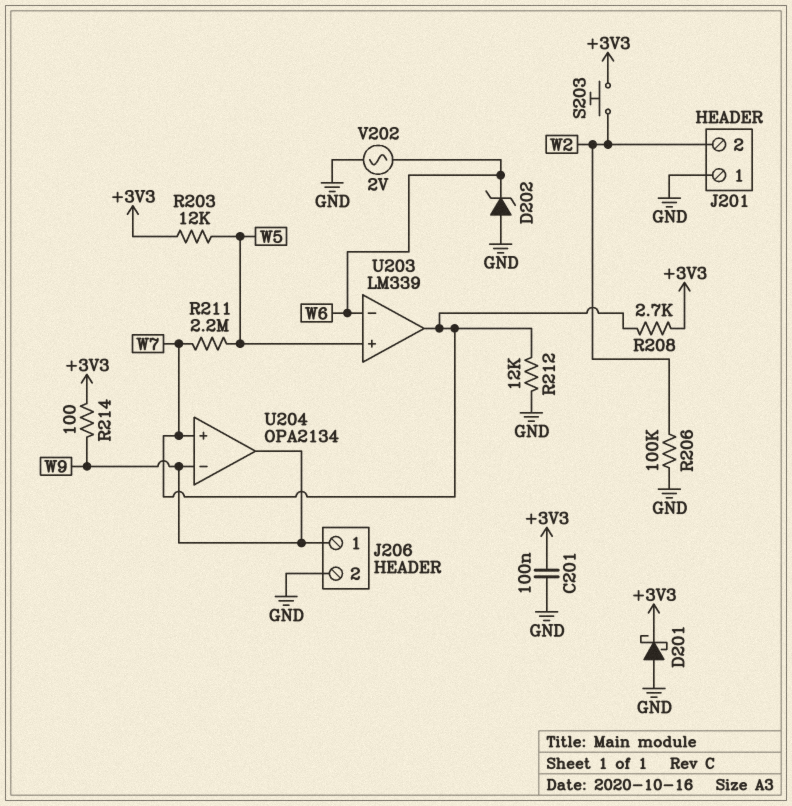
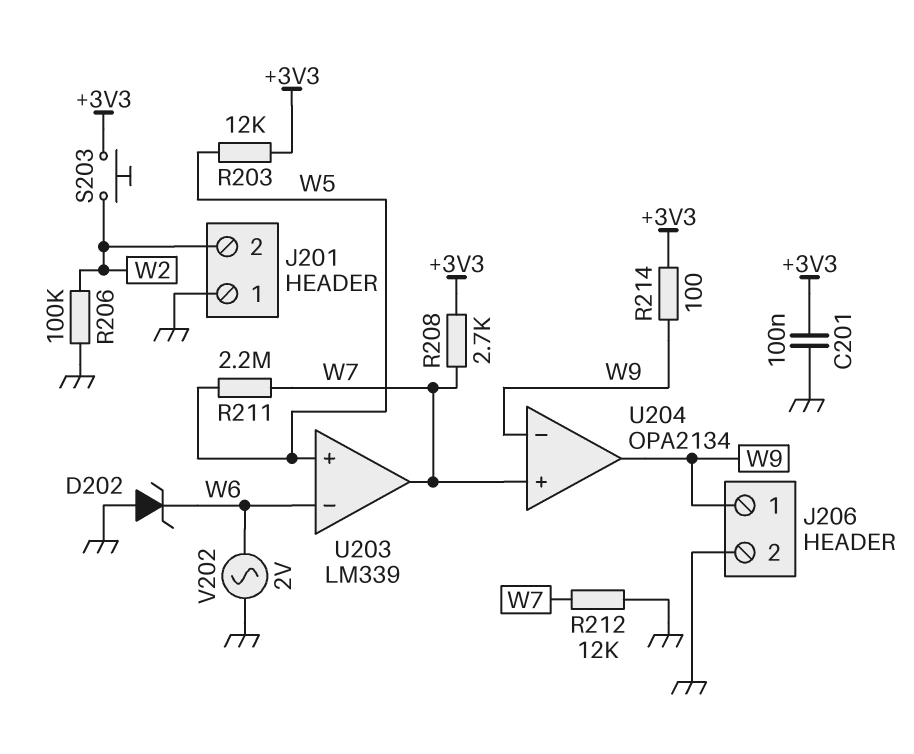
D201: schottky (A GND, K +3V3) -> none

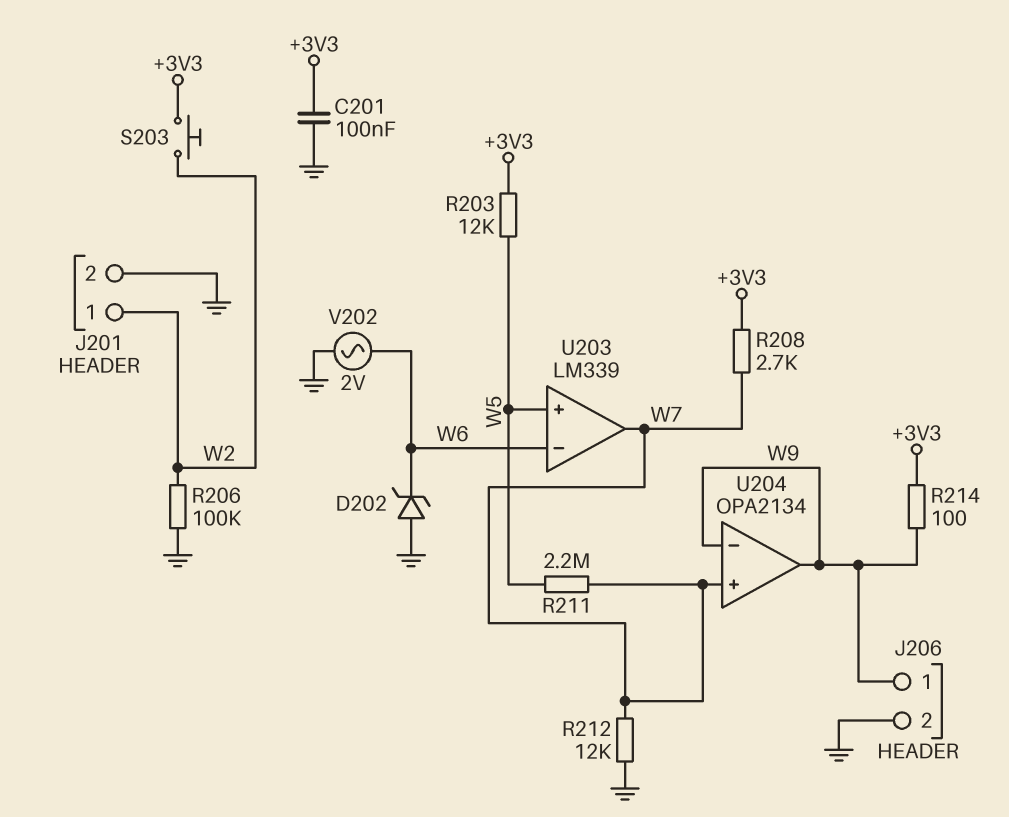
J201 pin 1: GND -> W2
J201 pin 2: W2 -> GND

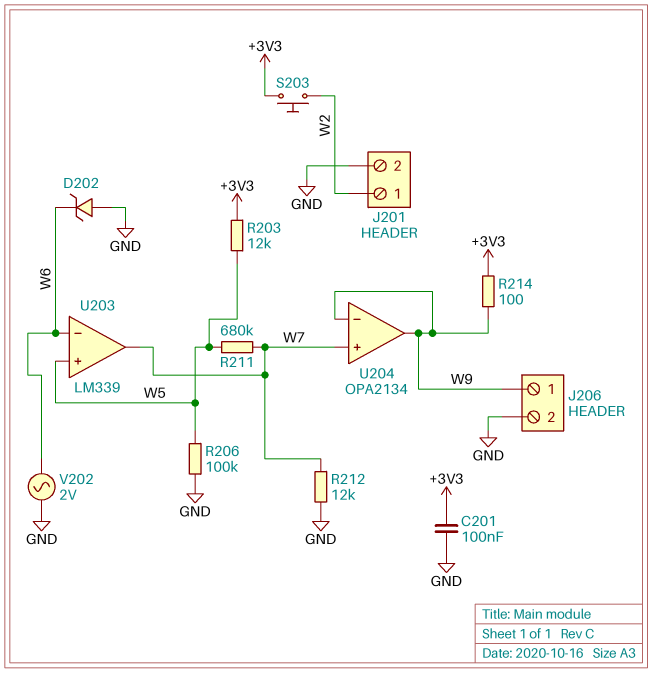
R206: 100k (GND, W2) -> 100k (GND, W5)
R208: 2.7k (+3V3, W7) -> none
R211: 2.2M (W5, W7) -> 680k (W5, W7)

